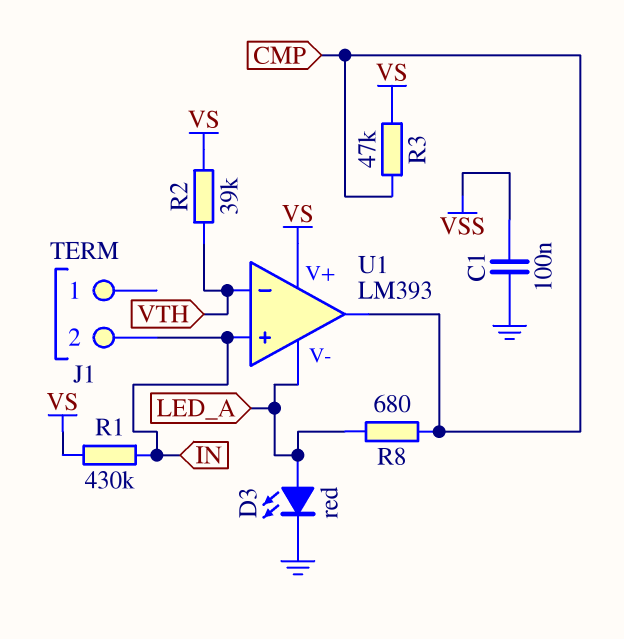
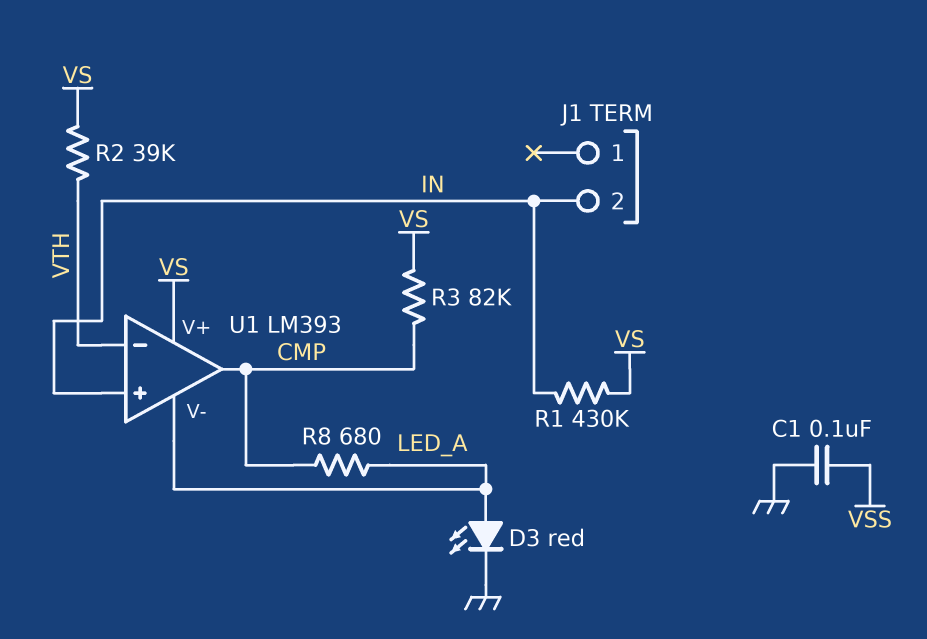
R3: 47k (CMP, VS) -> 82k (CMP, VS)

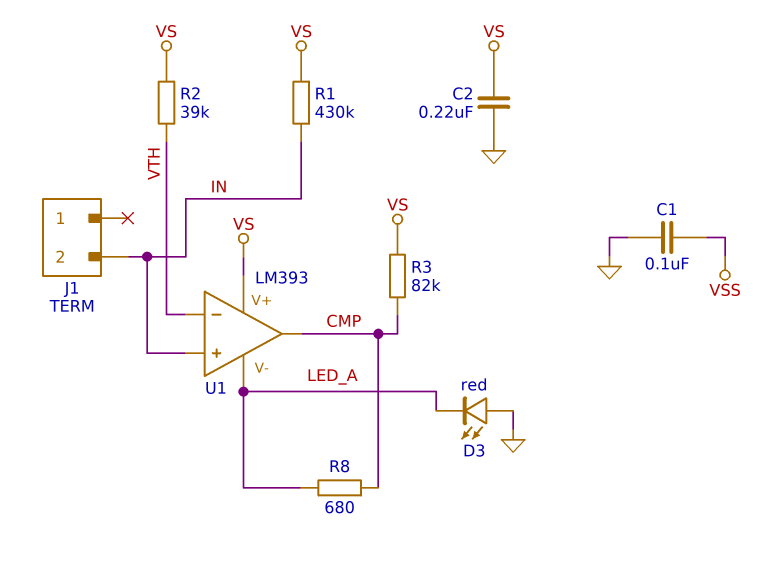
C2: none -> 220nF (GND, VS)
D3: LED red (A LED_A, K GND) -> LED red (A GND, K LED_A)

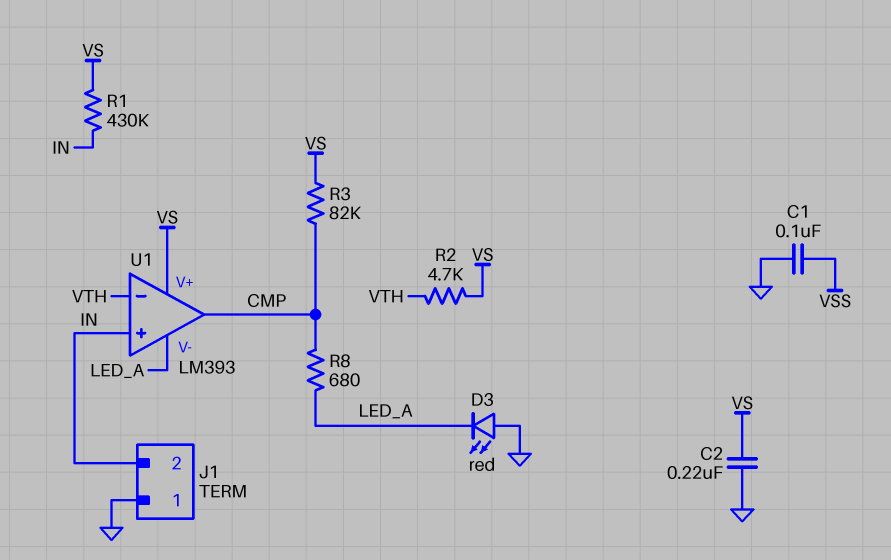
J1 pin 1: none -> GND
R2: 39k (VS, VTH) -> 4.7k (VS, VTH)

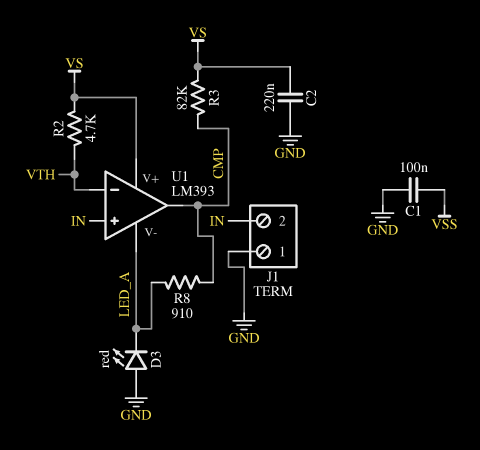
R1: 430k (IN, VS) -> none
R8: 680 (CMP, LED_A) -> 910 (CMP, LED_A)

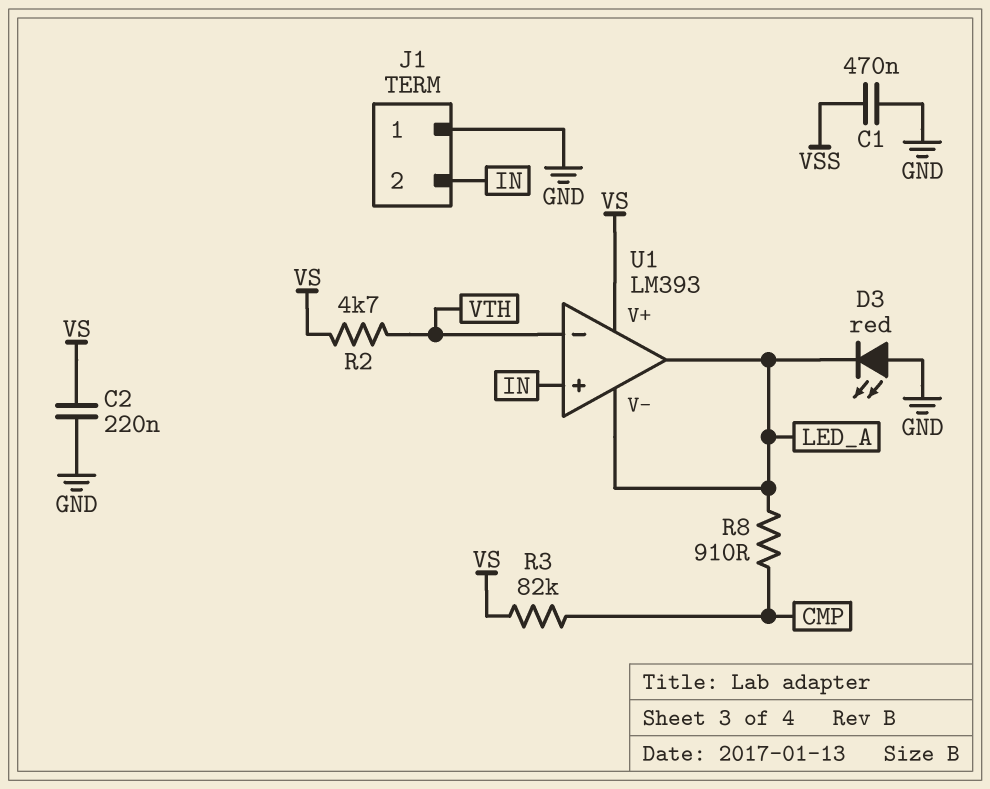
C1: 100nF (GND, VSS) -> 470nF (GND, VSS)
U1 pin out: CMP -> LED_A

